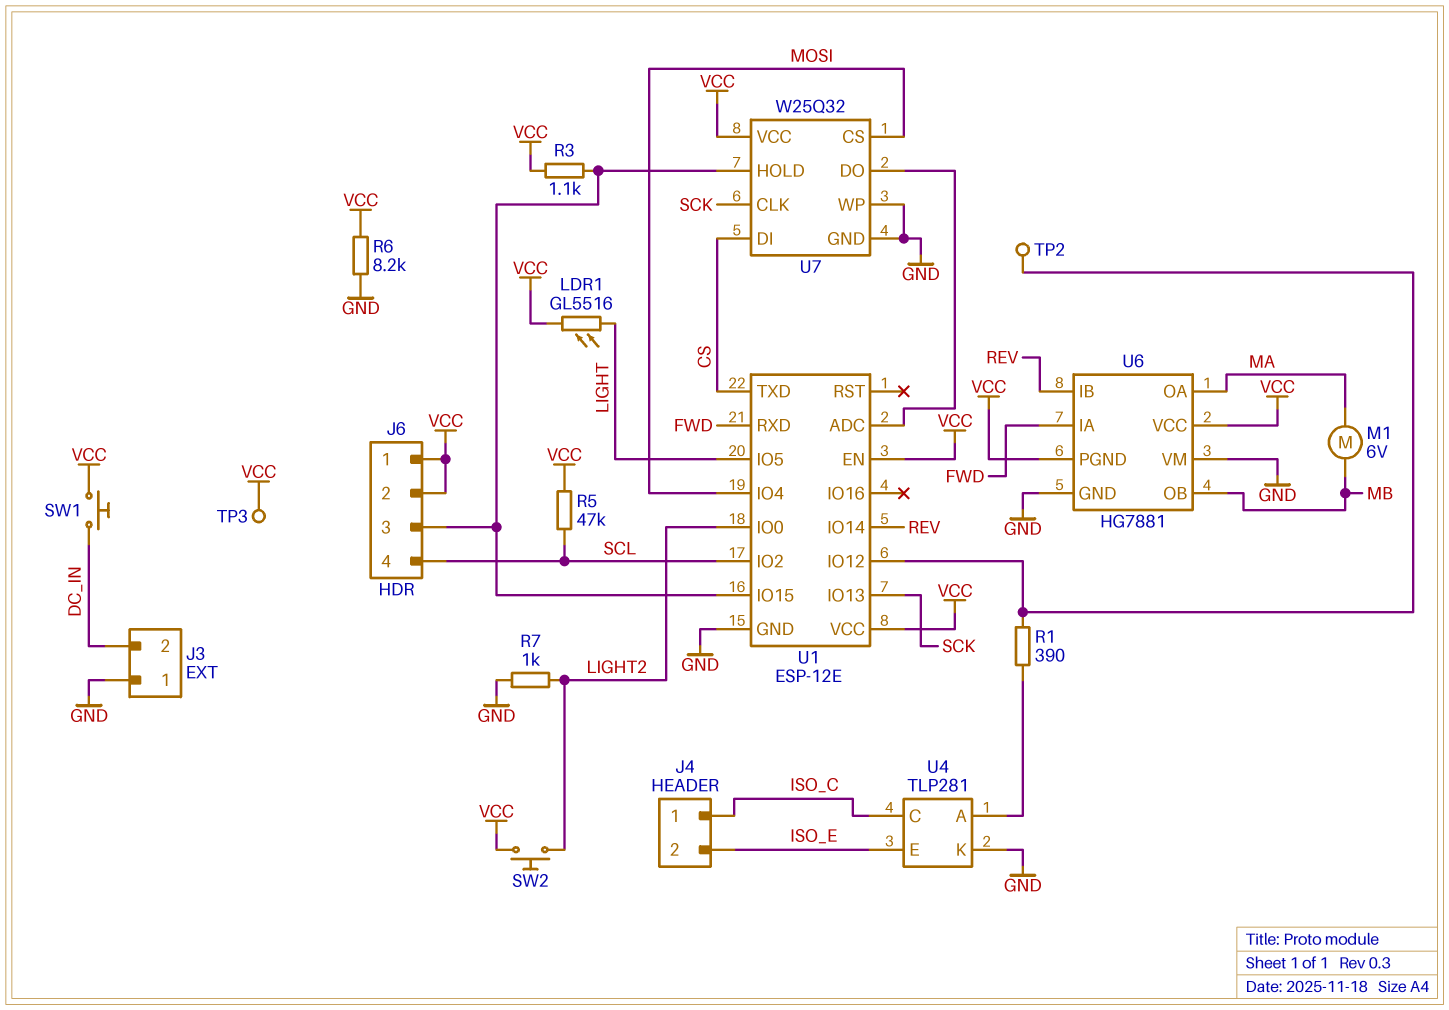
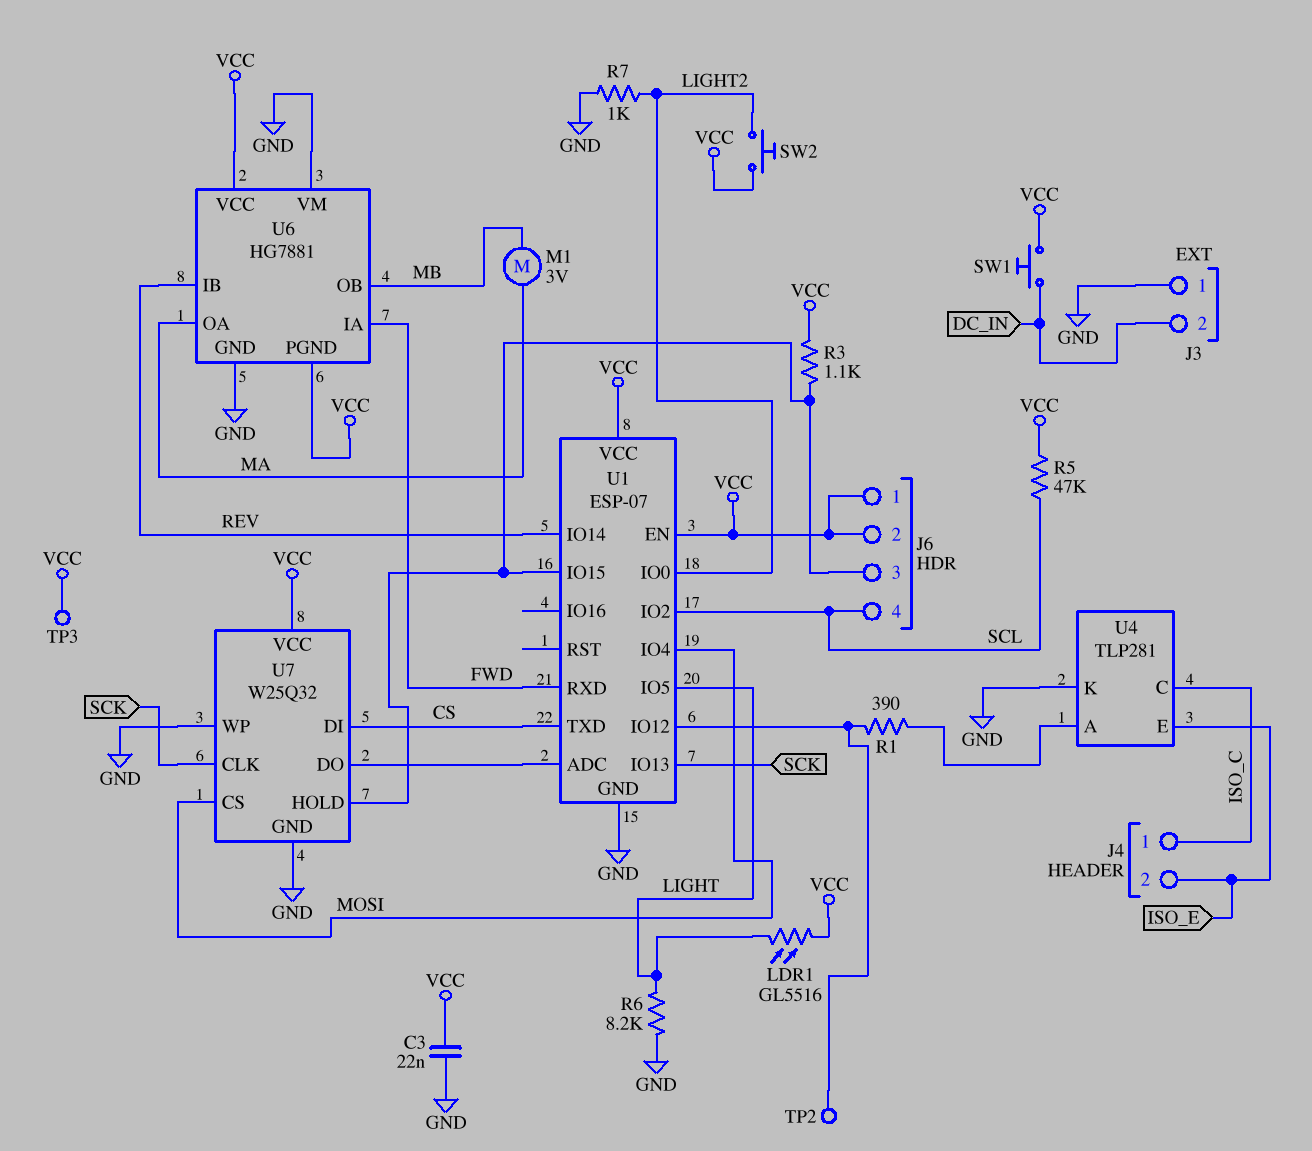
C3: none -> 22nF (GND, VCC)
M1: motor 6V (MA, MB) -> motor 3V (MA, MB)
R6: 8.2k (GND, VCC) -> 8.2k (GND, LIGHT)
U1: ESP-12E -> ESP-07

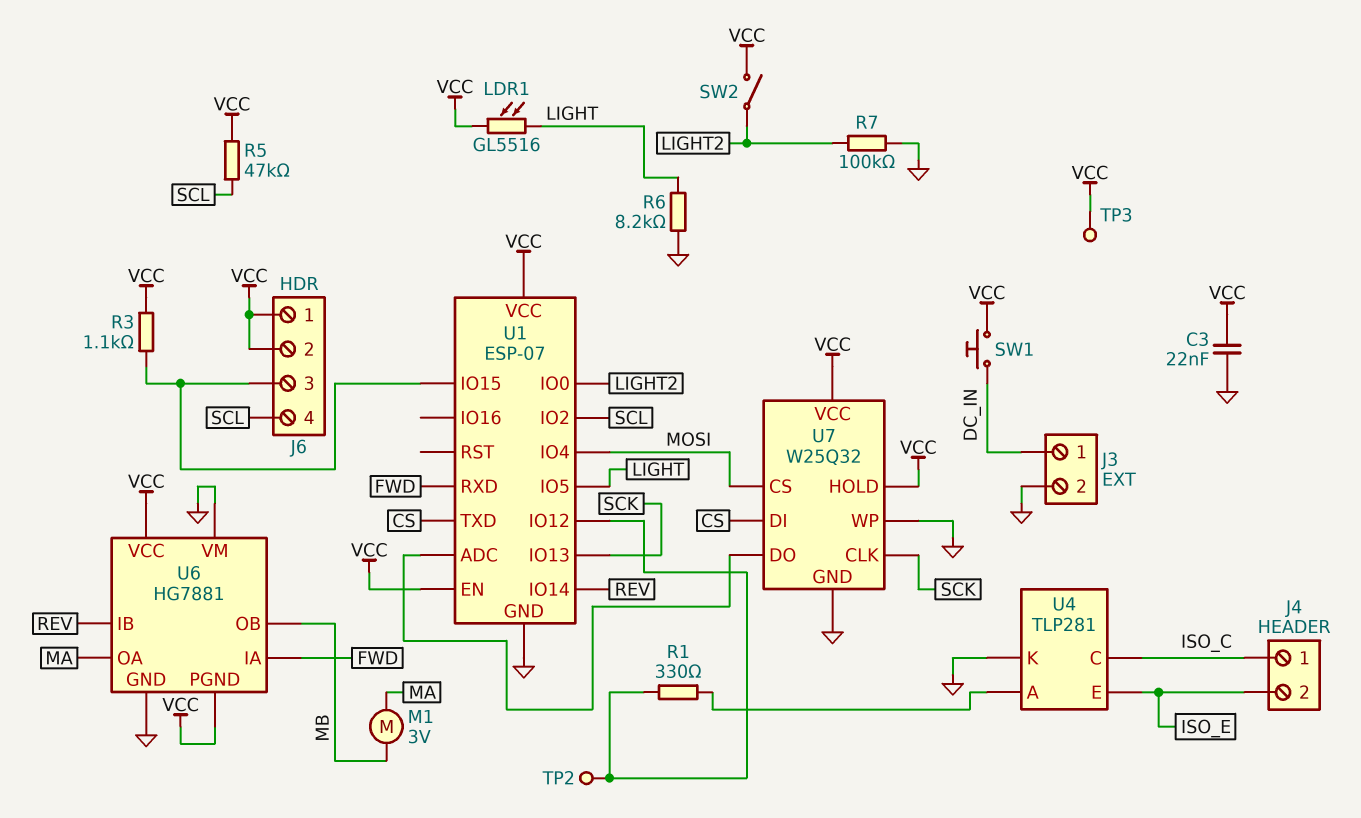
J3 pin 1: GND -> DC_IN
J3 pin 2: DC_IN -> GND
R1: 390 (U1/IO12, U4/A) -> 330 (U1/IO12, U4/A)
R7: 1k (GND, LIGHT2) -> 100k (GND, LIGHT2)
SW2: button (LIGHT2, VCC) -> switch (LIGHT2, VCC)
U7 pin HOLD: J6/3 -> VCC

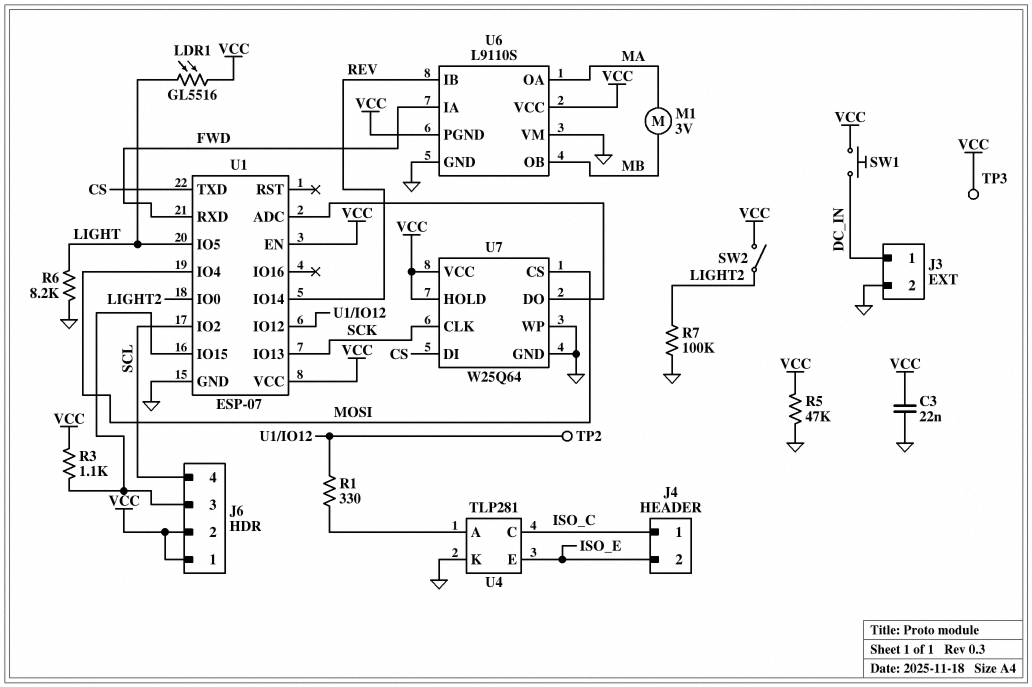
R5: 47k (SCL, VCC) -> 47k (GND, VCC)
U6: HG7881 -> L9110S
U7: W25Q32 -> W25Q64

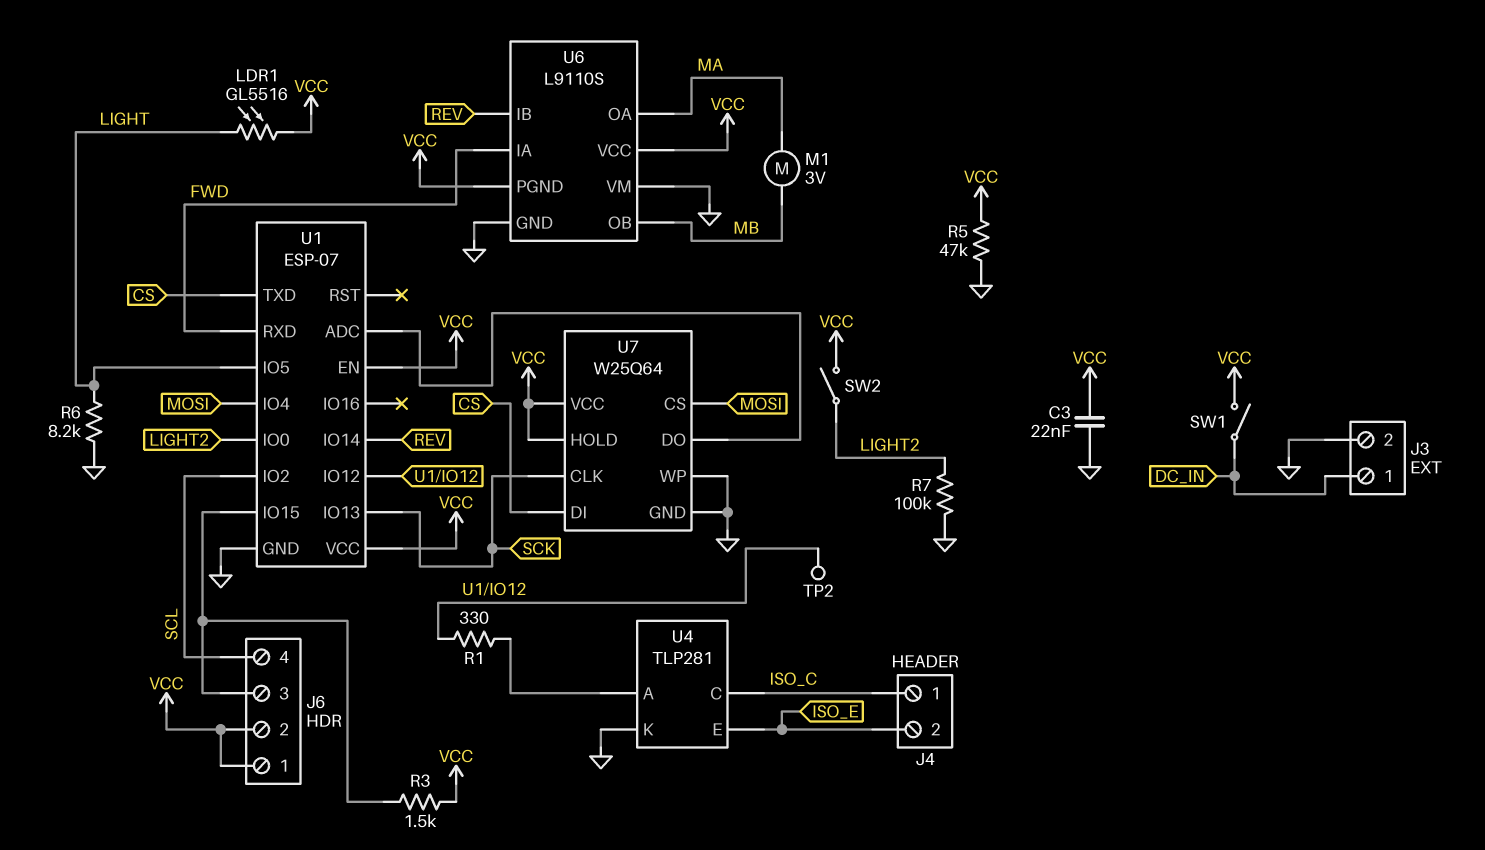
R3: 1.1k (J6/3, VCC) -> 1.5k (J6/3, VCC)
SW1: button (DC_IN, VCC) -> switch (DC_IN, VCC)
TP3: test point (VCC) -> none

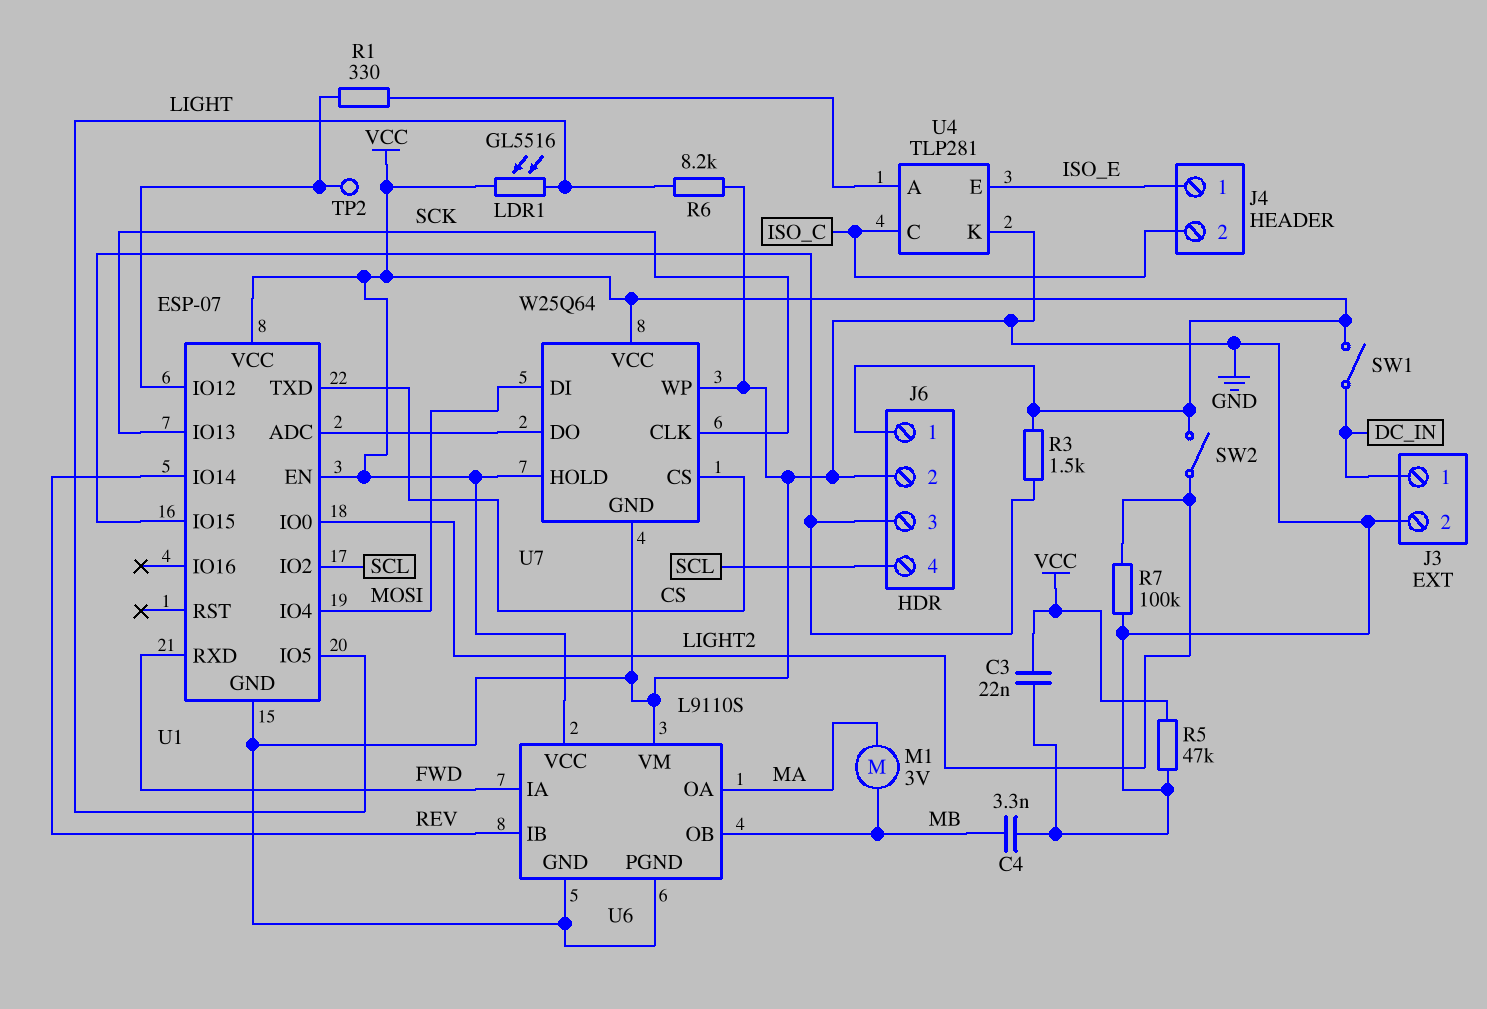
C4: none -> 3.3nF (GND, MB)
J4 pin 1: ISO_C -> ISO_E
J4 pin 2: ISO_E -> ISO_C
J6 pin 2: VCC -> GND
U6 pin PGND: VCC -> GND
U7 pin CS: MOSI -> CS
U7 pin DI: CS -> MOSI

